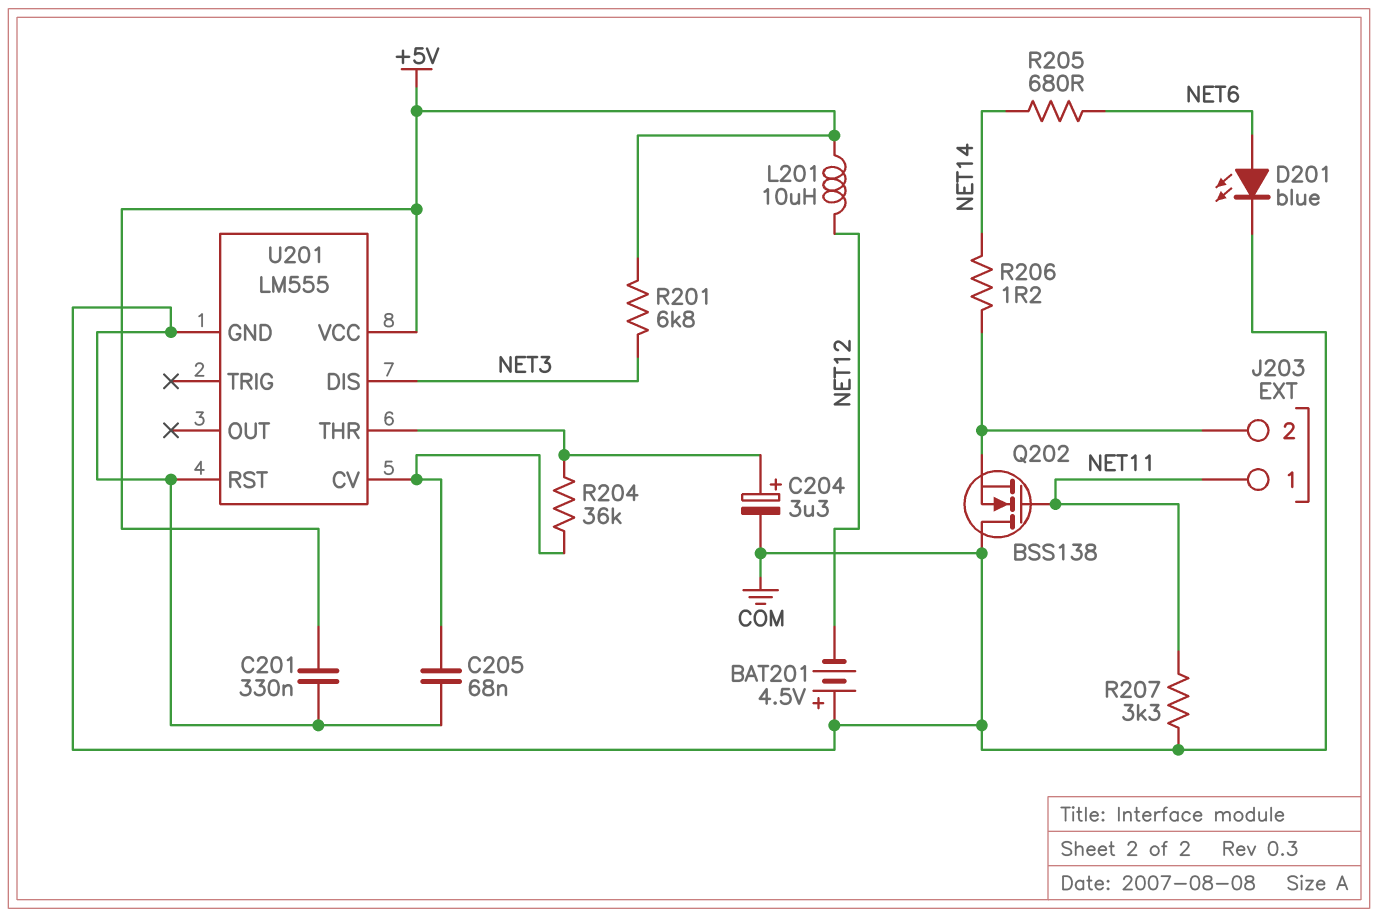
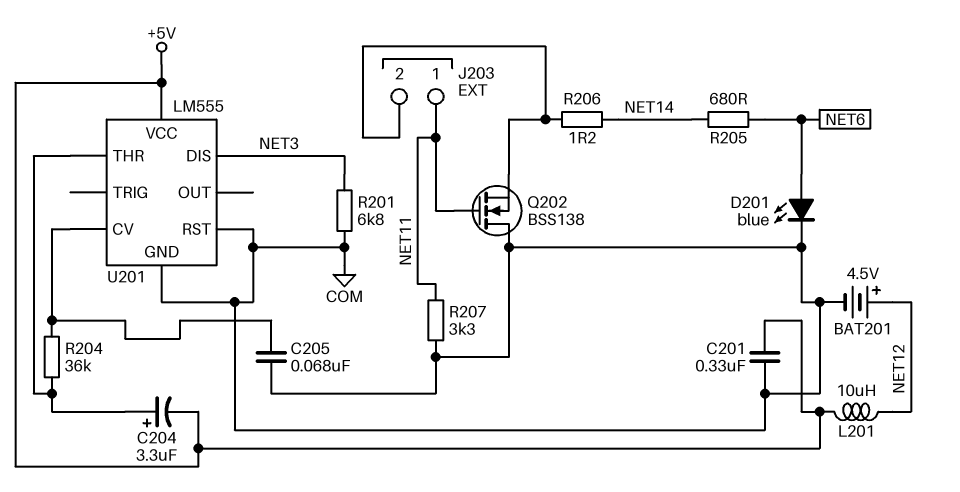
BAT201: 4.5V (plus COM, minus NET12) -> 4.5V (plus NET12, minus COM)
C204: 3.3uF (plus U201/THR, minus COM) -> 3.3uF (plus U201/THR, minus +5V)
R201: 6.8k (+5V, NET3) -> 6.8k (COM, NET3)

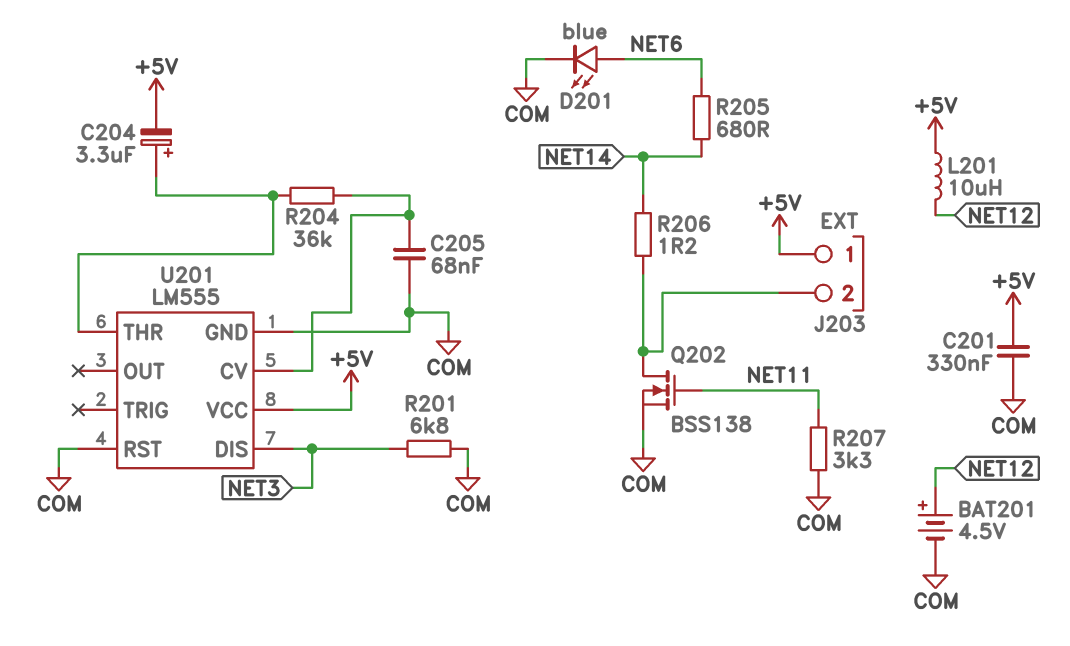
J203 pin 1: NET11 -> +5V
Q202: NMOS BSS138 (G NET11, D COM, S J203/2) -> NMOS BSS138 (G NET11, D J203/2, S COM)

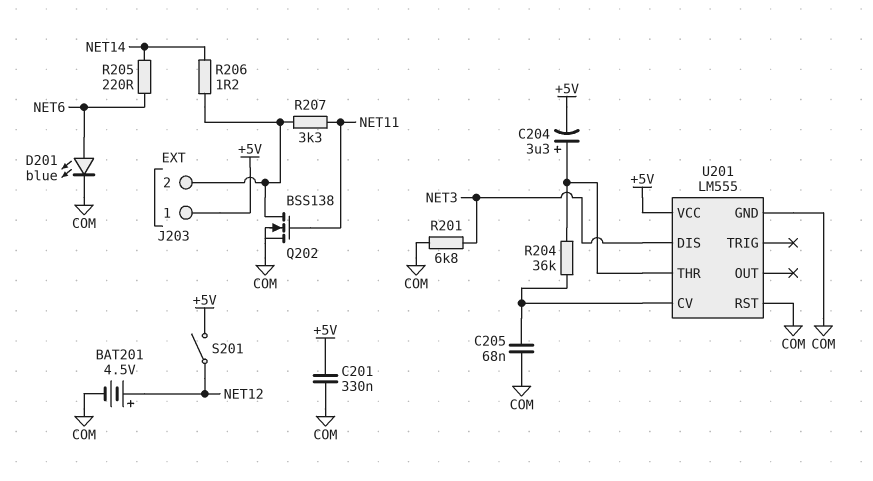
L201: 10uH (+5V, NET12) -> none
R205: 680 (NET6, NET14) -> 220 (NET6, NET14)
R207: 3.3k (COM, NET11) -> 3.3k (J203/2, NET11)
S201: none -> switch (+5V, NET12)

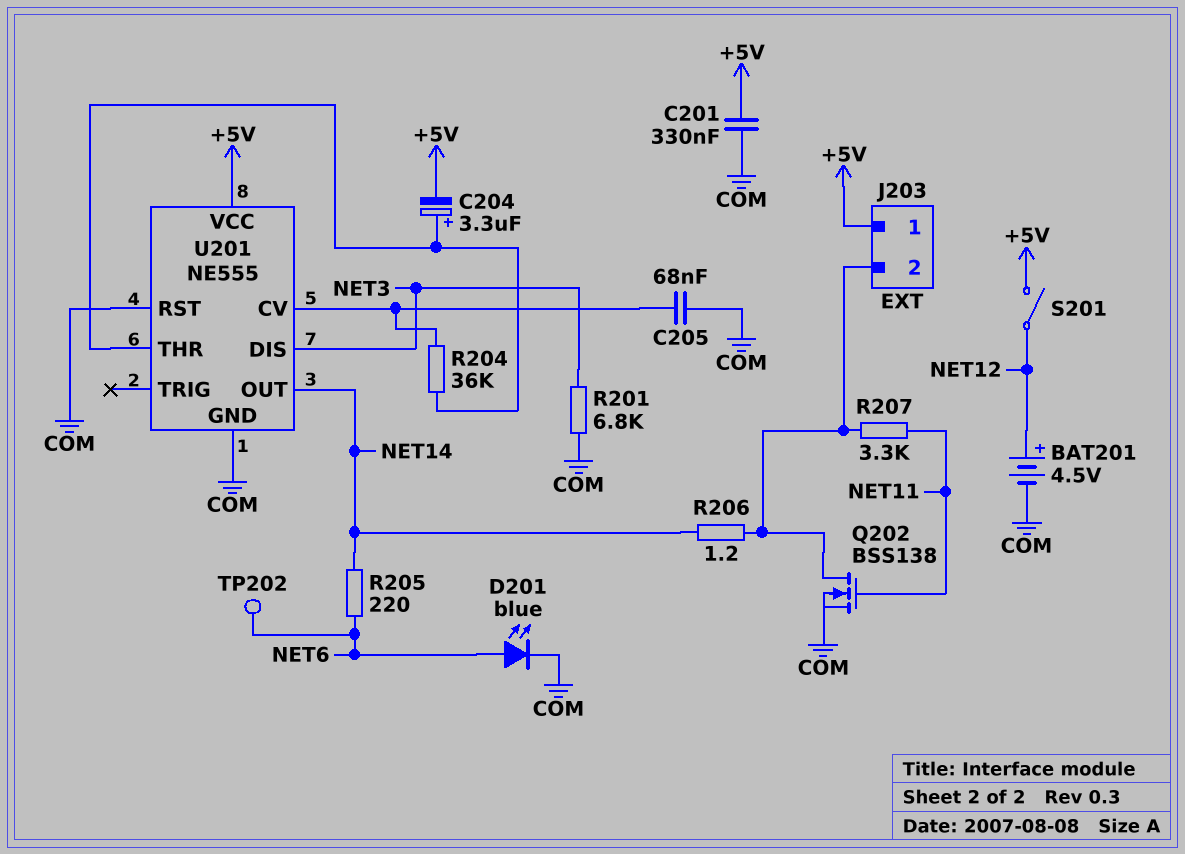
TP202: none -> test point (NET6)
U201: LM555 -> NE555
U201 pin OUT: none -> NET14

